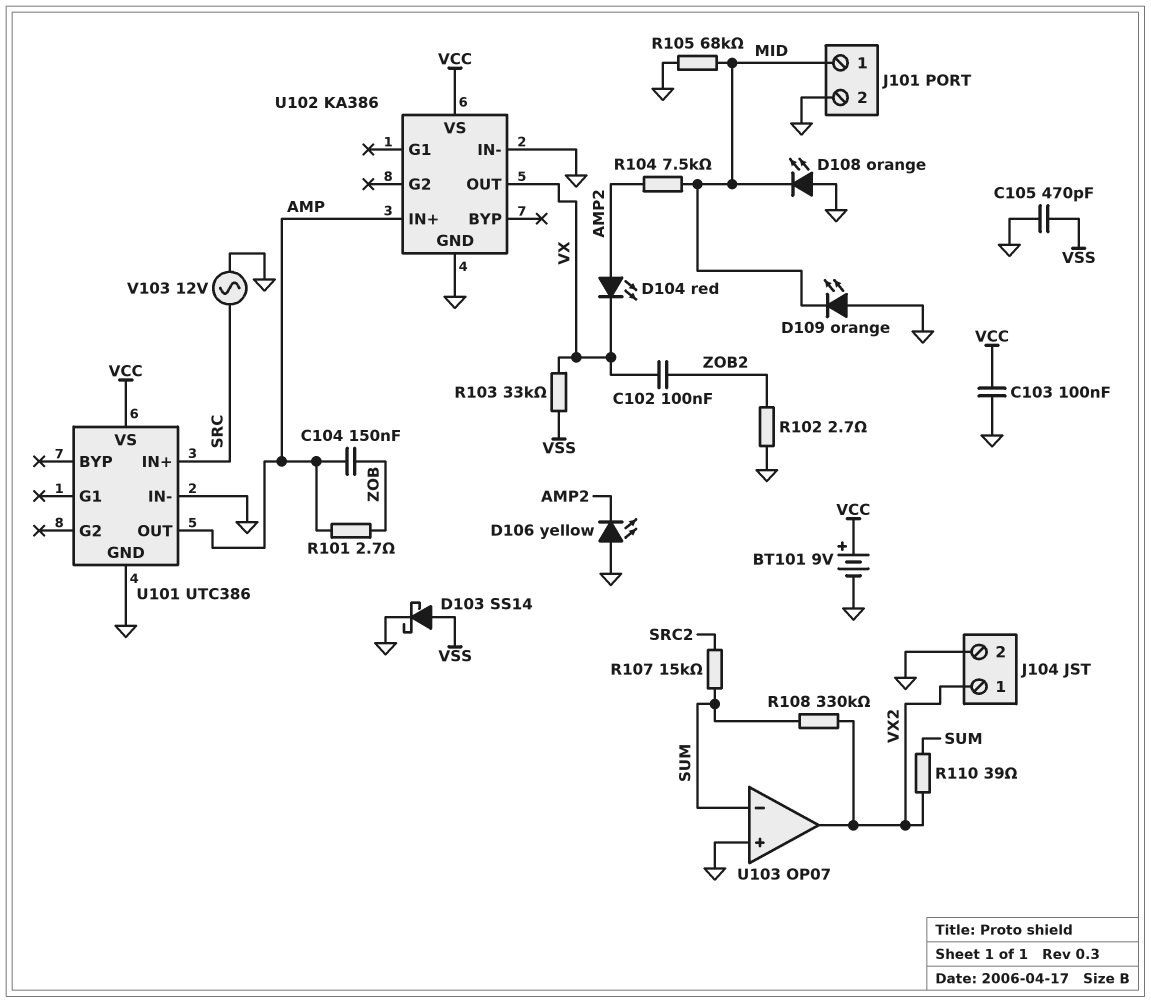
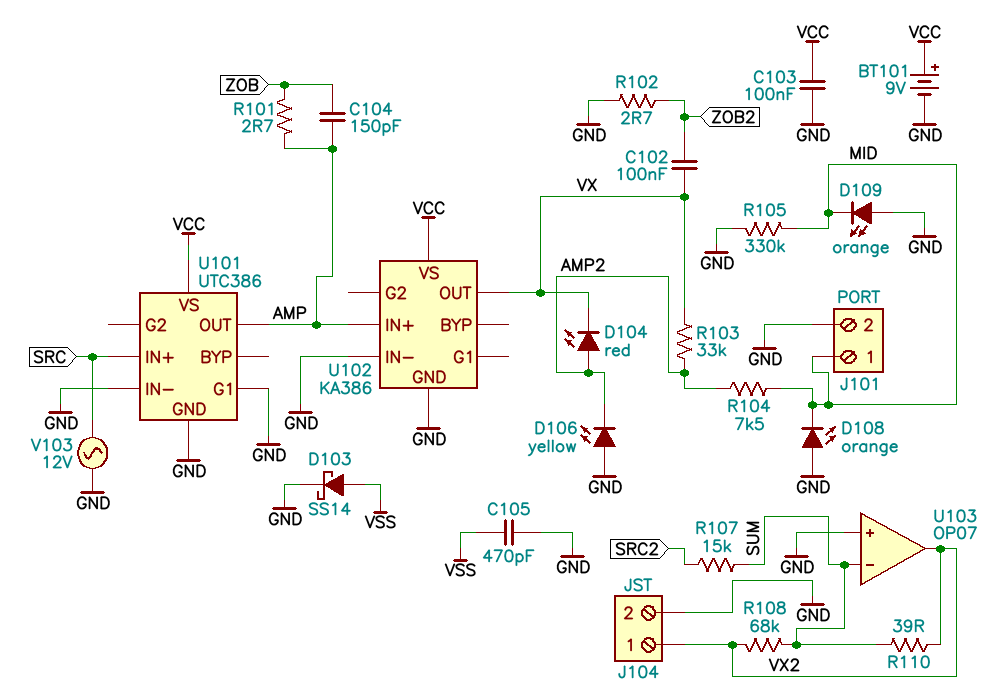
C104: 150nF (AMP, ZOB) -> 150pF (AMP, ZOB)
R103: 33k (VSS, VX) -> 33k (AMP2, VX)
R105: 68k (GND, MID) -> 330k (GND, MID)
R108: 330k (SUM, VX2) -> 68k (SUM, VX2)
U101 pin G1: none -> GND

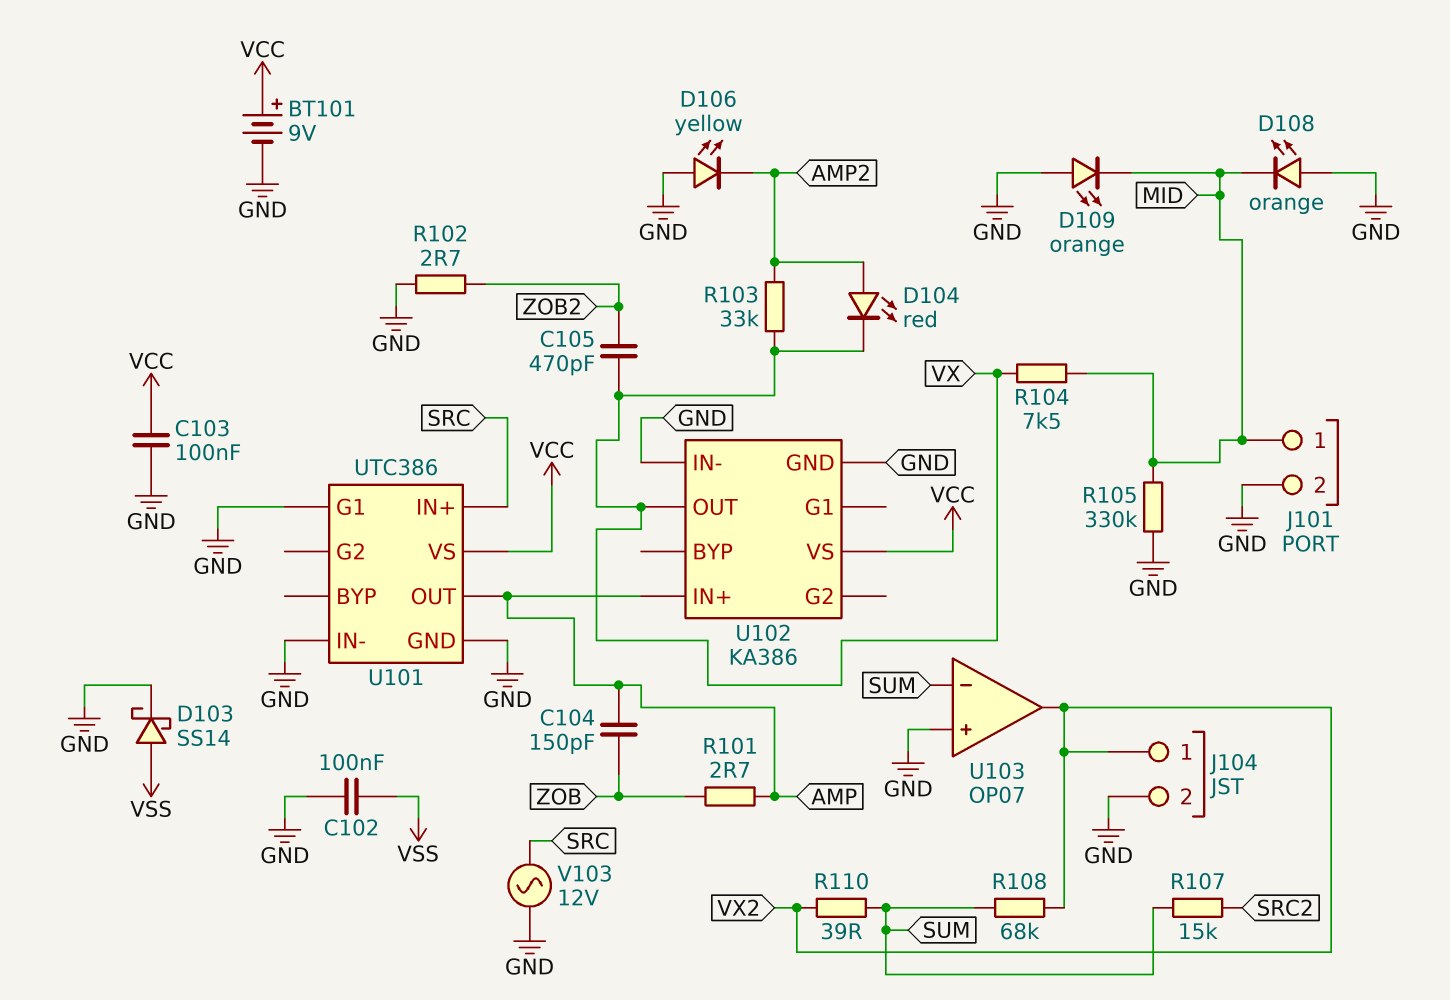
C102: 100nF (VX, ZOB2) -> 100nF (GND, VSS)
C105: 470pF (GND, VSS) -> 470pF (VX, ZOB2)
R104: 7.5k (AMP2, MID) -> 7.5k (MID, VX)

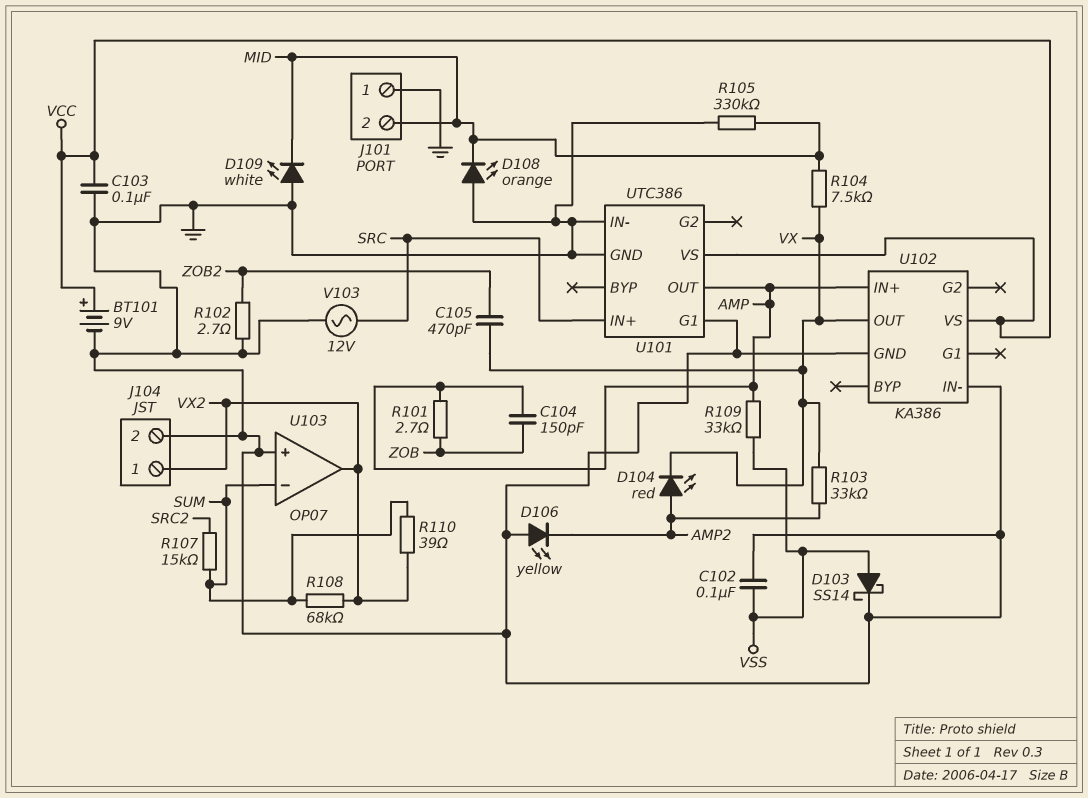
D109: LED orange (A GND, K MID) -> LED white (A GND, K MID)
J101 pin 1: MID -> GND
J101 pin 2: GND -> MID
R109: none -> 33k (AMP, VSS)

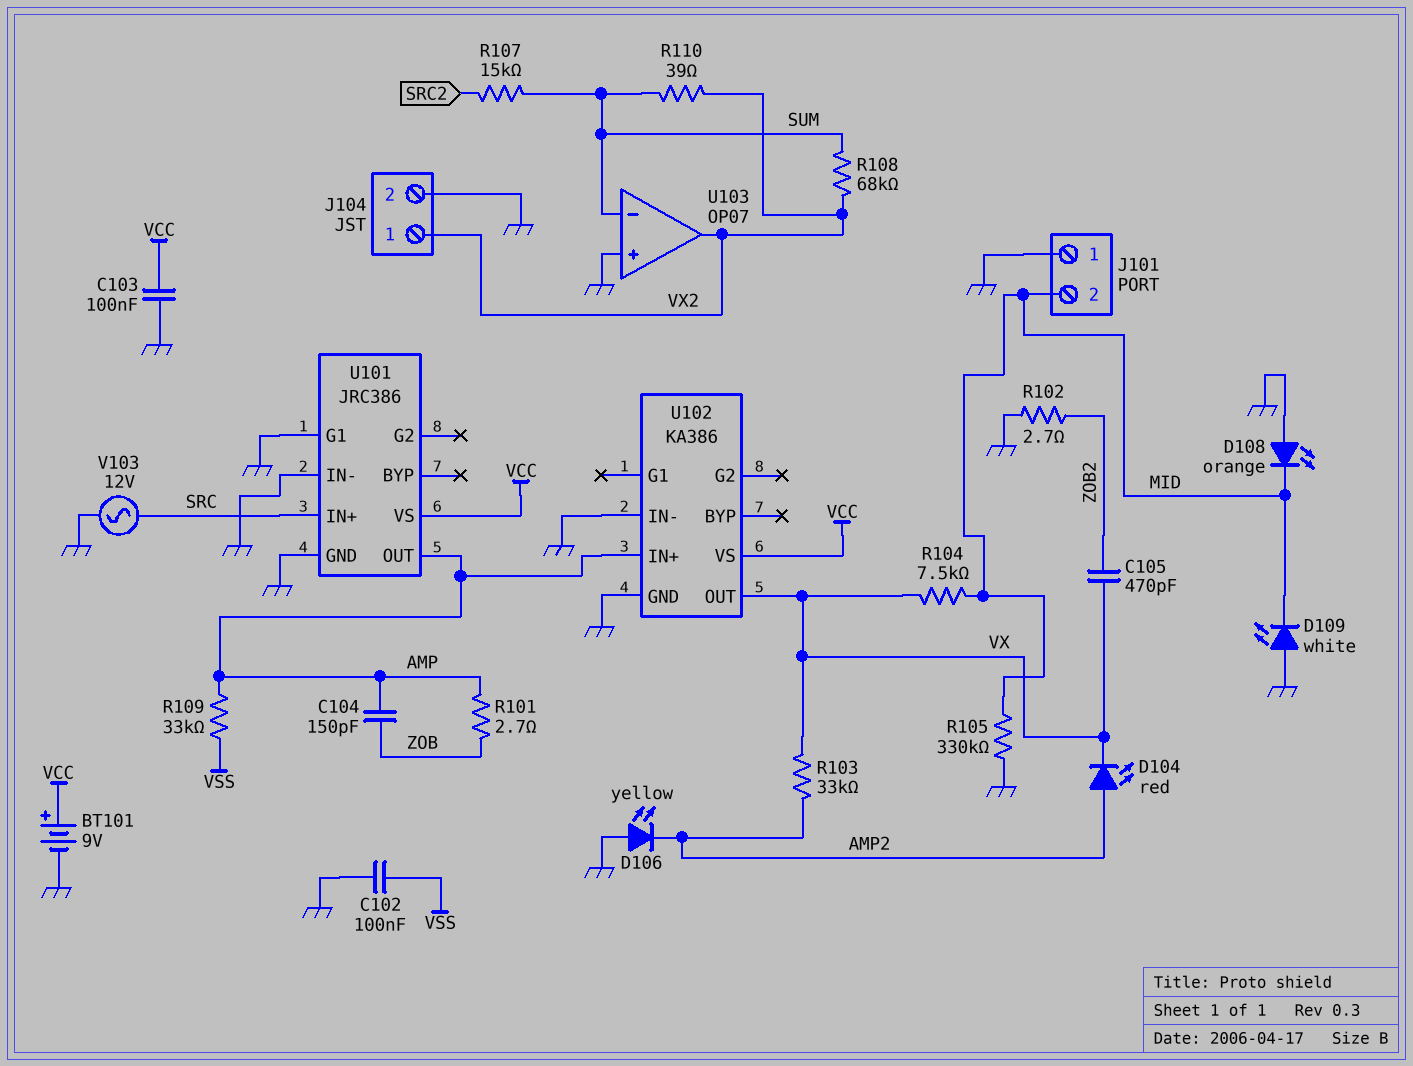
D103: schottky SS14 (A VSS, K GND) -> none
U101: UTC386 -> JRC386

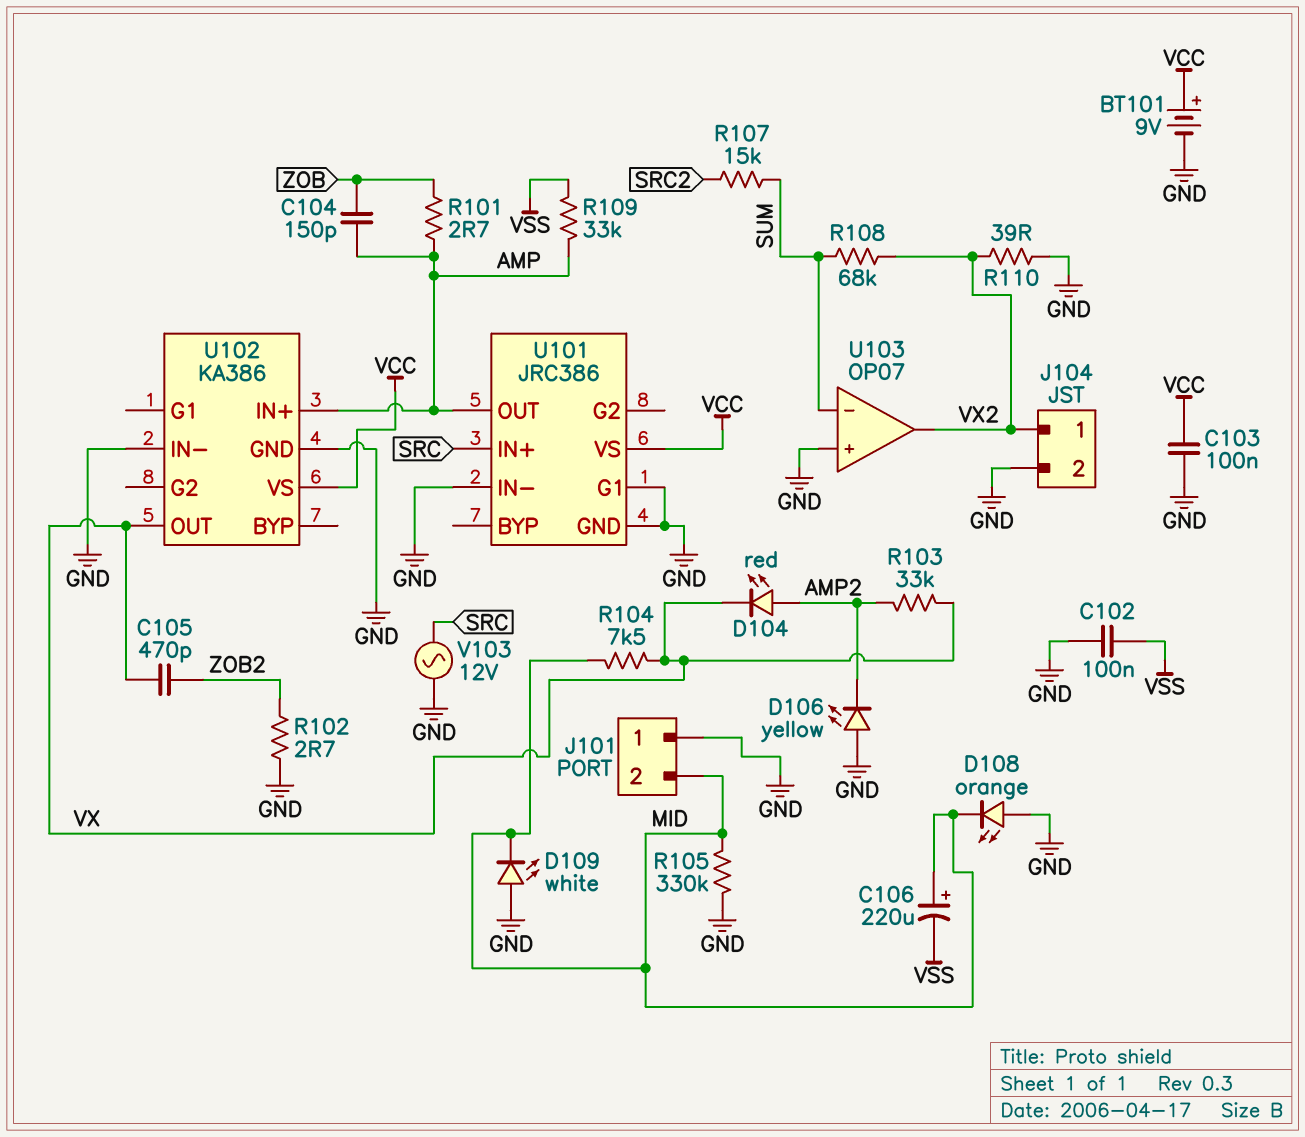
C106: none -> 220uF (plus MID, minus VSS)
R110: 39 (SUM, VX2) -> 39 (GND, VX2)

